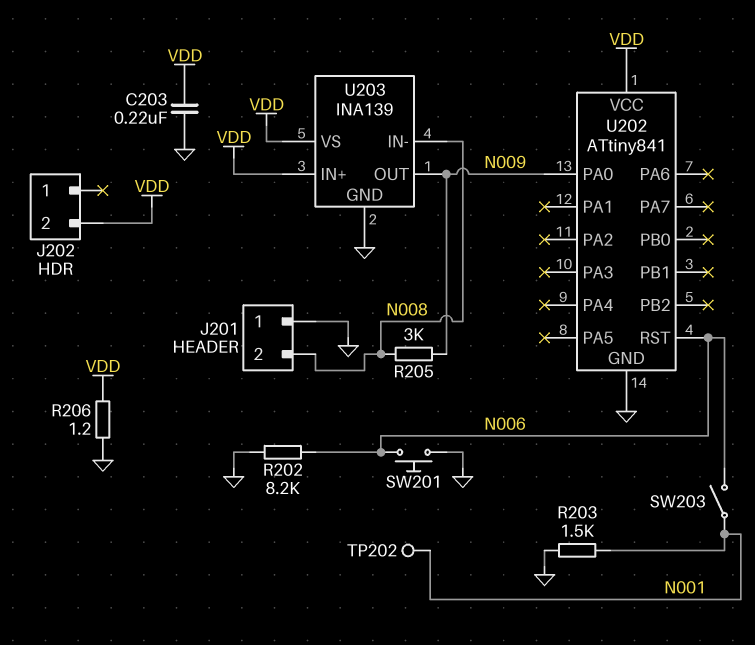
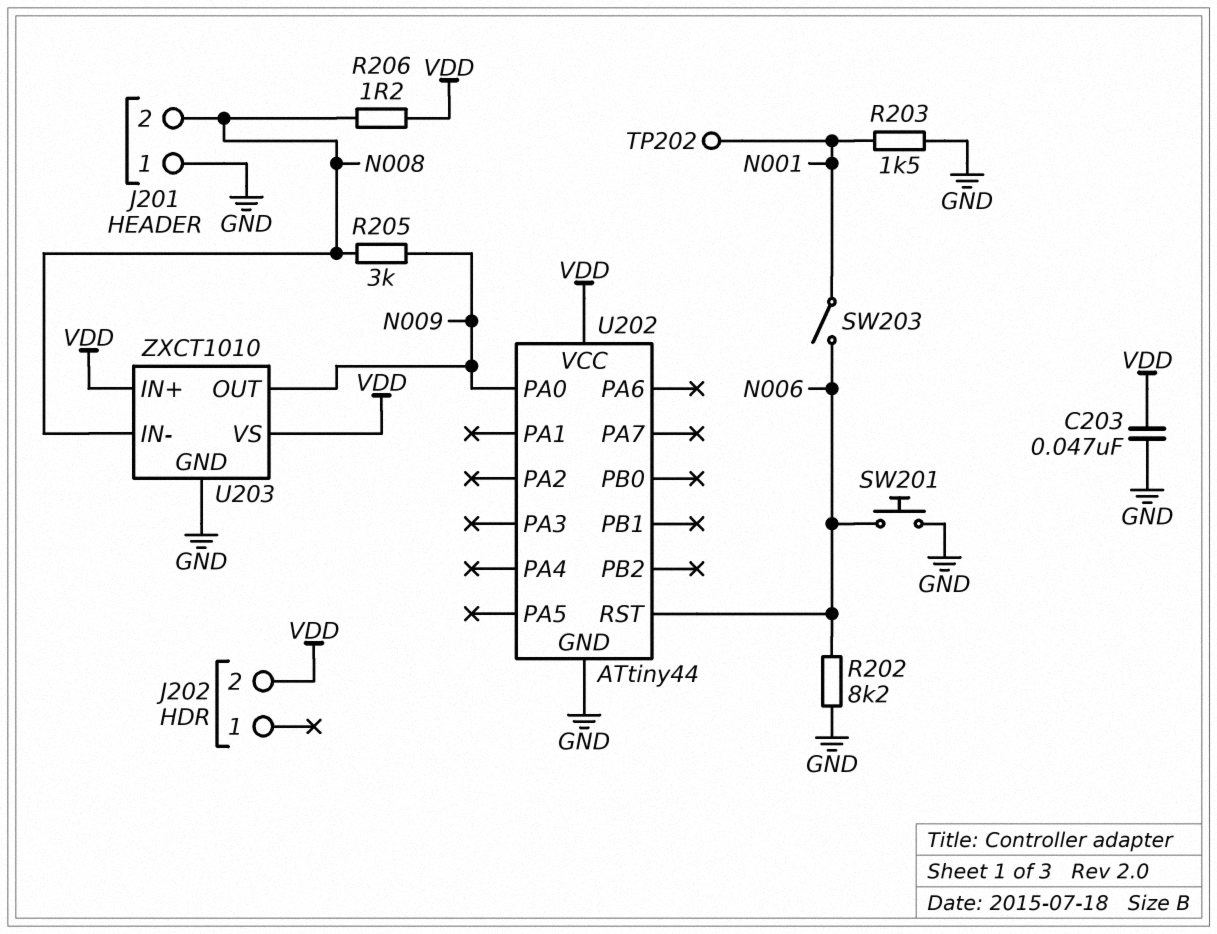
C203: 220nF (GND, VDD) -> 47nF (GND, VDD)
R206: 1.2 (GND, VDD) -> 1.2 (N008, VDD)
U202: ATtiny841 -> ATtiny44
U203: INA139 -> ZXCT1010

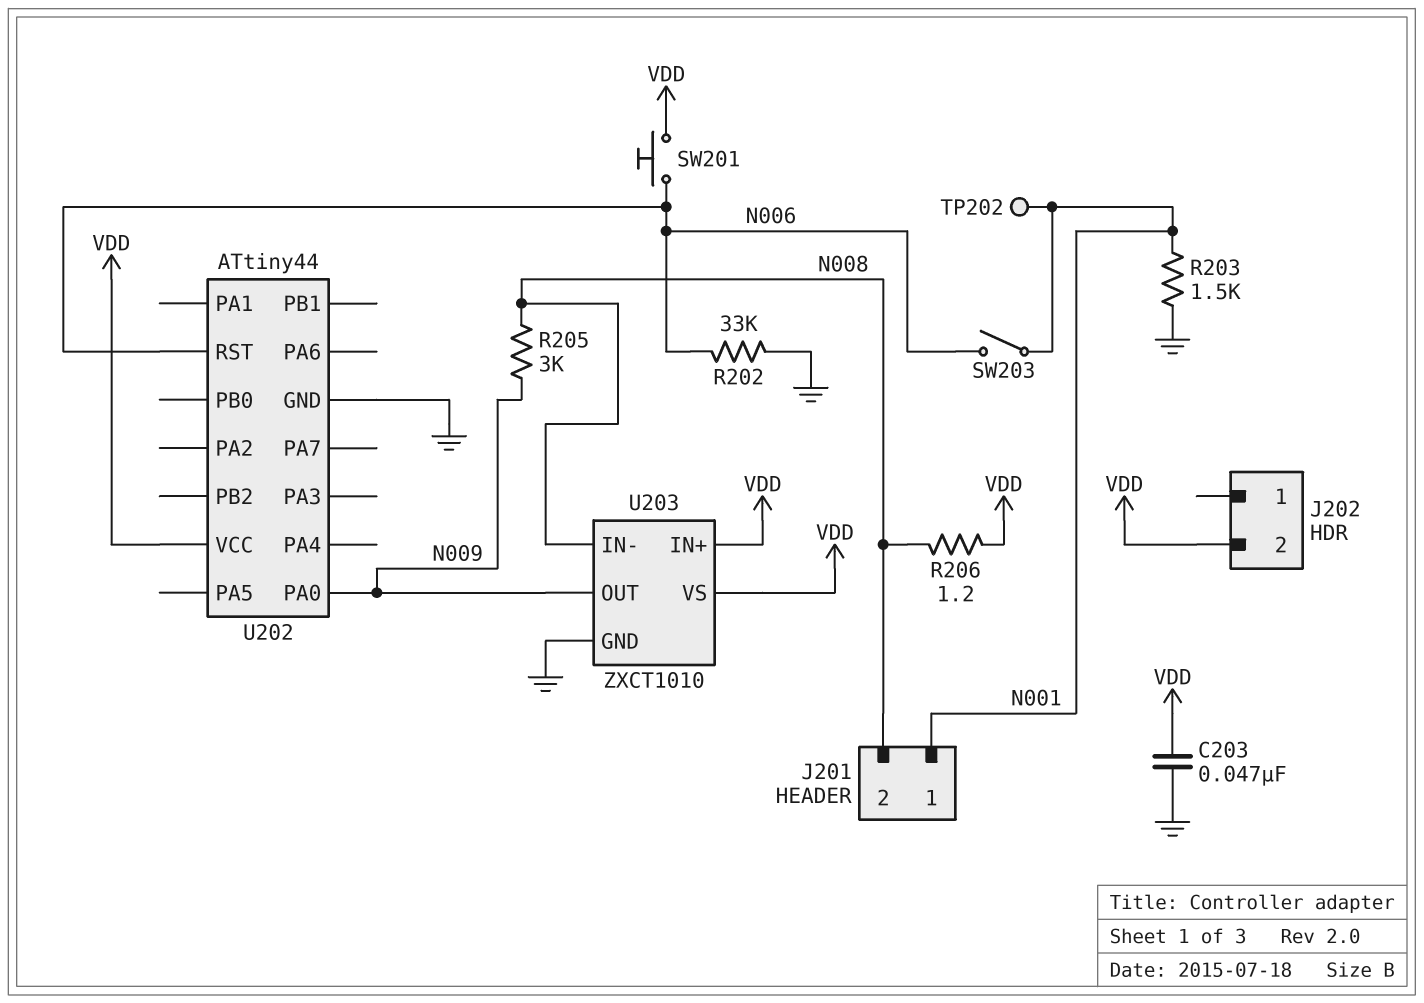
J201 pin 1: GND -> N001
R202: 8.2k (GND, N006) -> 33k (GND, N006)
SW201: button (GND, N006) -> button (N006, VDD)

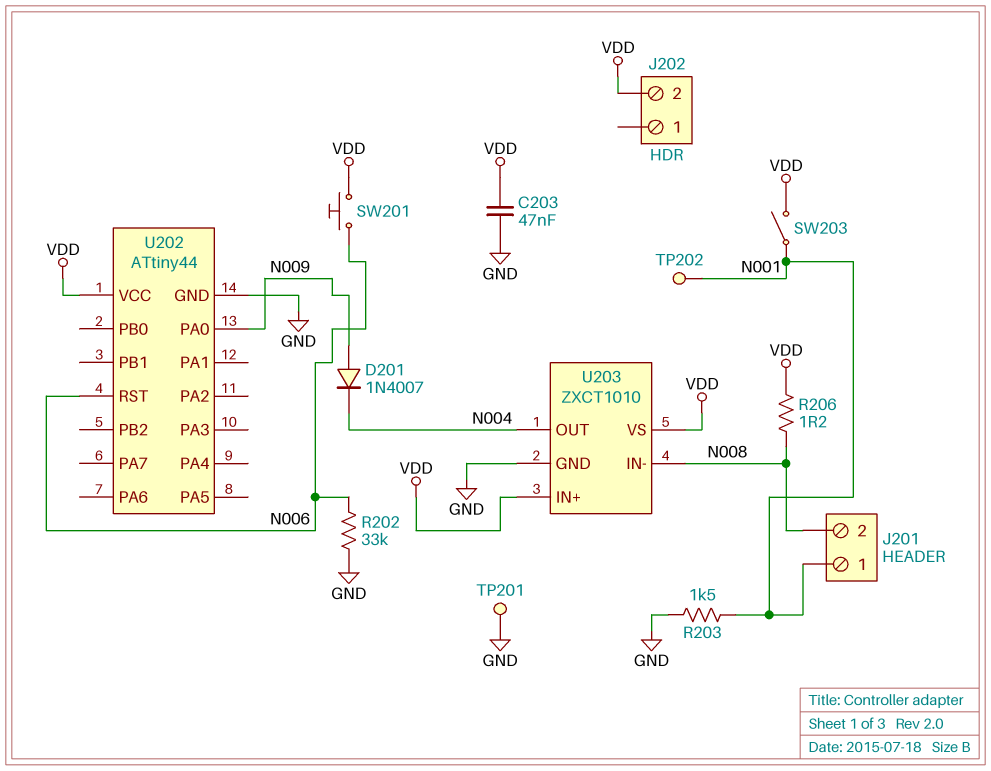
D201: none -> diode 1N4007 (A N009, K N004)
R205: 3k (N008, N009) -> none
SW203: switch (N001, N006) -> switch (N001, VDD)
TP201: none -> test point (GND)
U203 pin OUT: N009 -> N004

